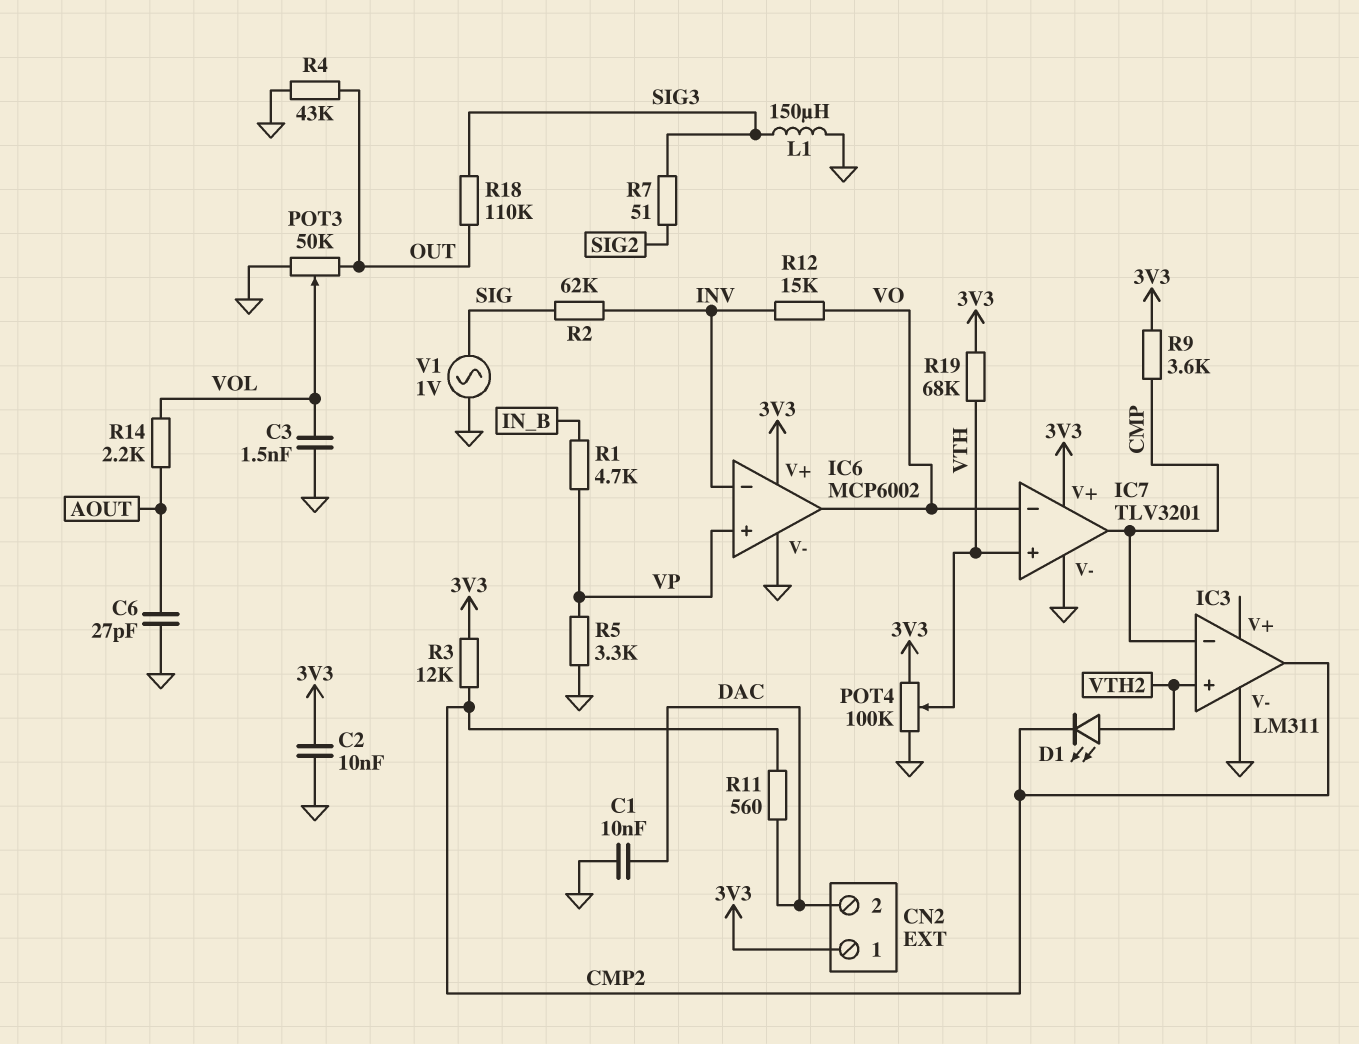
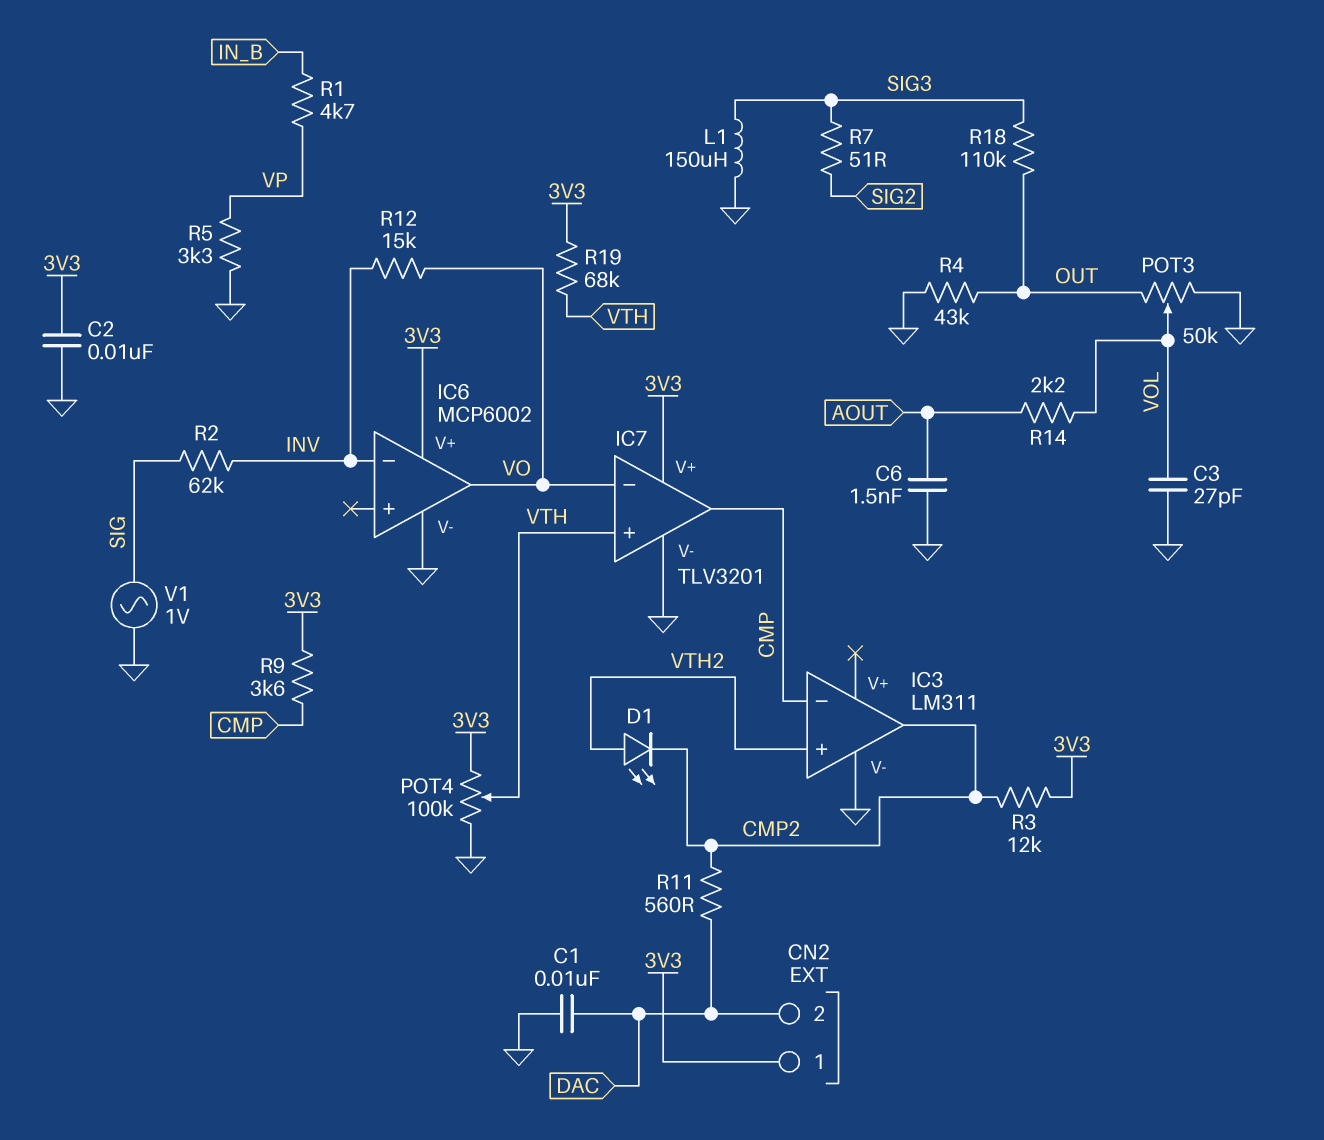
C3: 1.5nF (GND, VOL) -> 27pF (GND, VOL)
C6: 27pF (AOUT, GND) -> 1.5nF (AOUT, GND)
IC6 pin in+: VP -> none

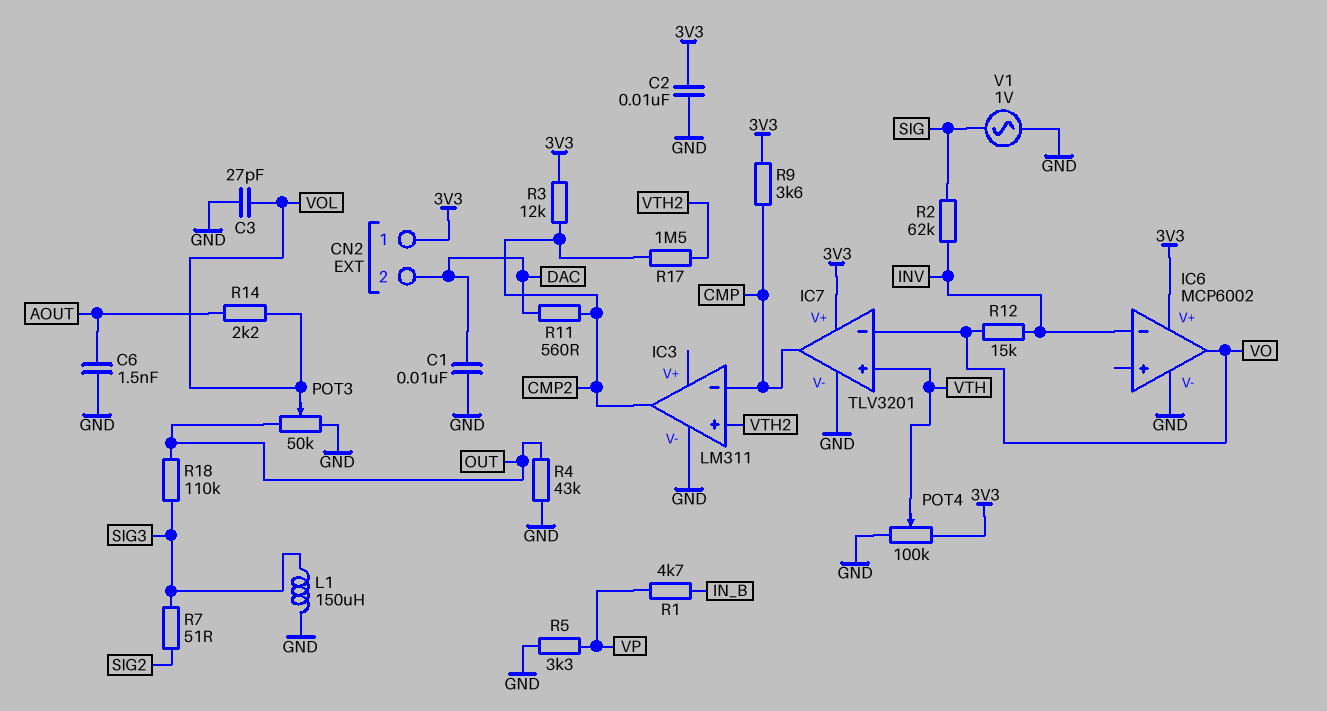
D1: LED (A VTH2, K CMP2) -> none
R17: none -> 1.5M (CMP2, VTH2)
R19: 68k (3V3, VTH) -> none

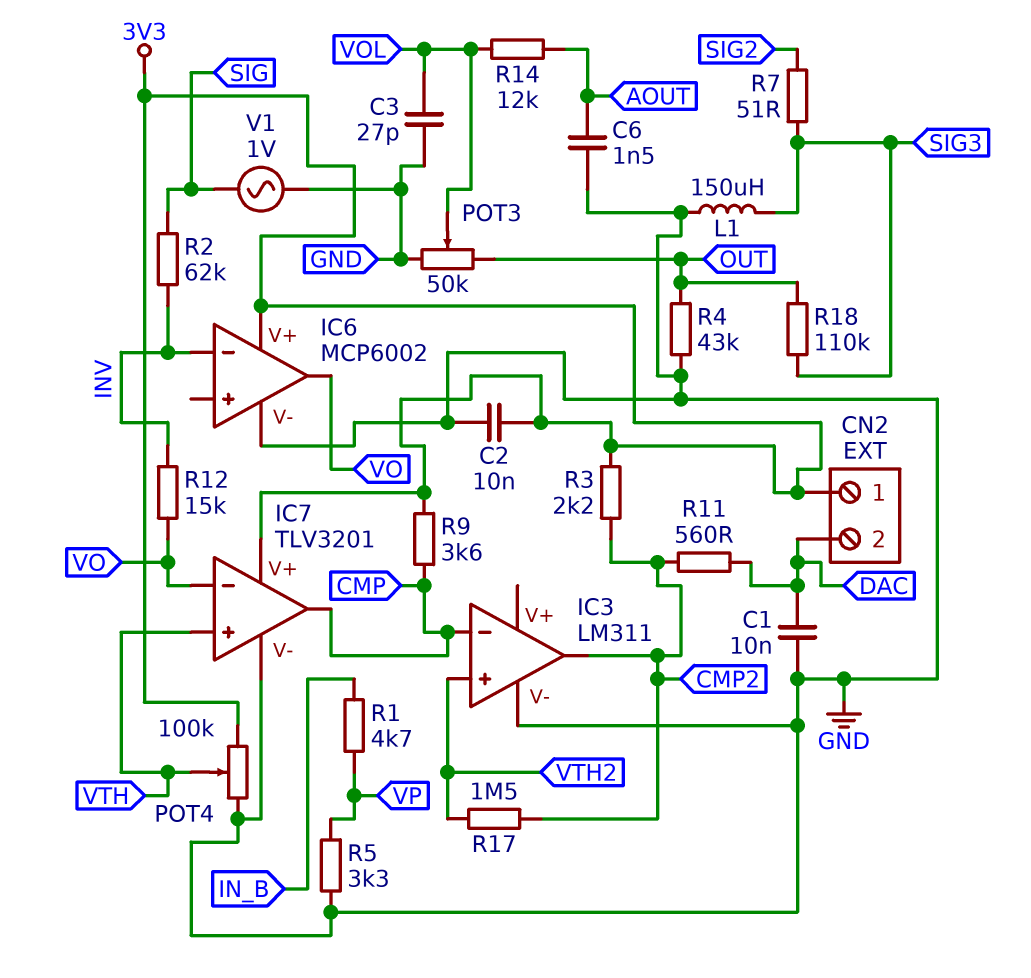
R3: 12k (3V3, CMP2) -> 2.2k (3V3, CMP2)
R14: 2.2k (AOUT, VOL) -> 12k (AOUT, VOL)

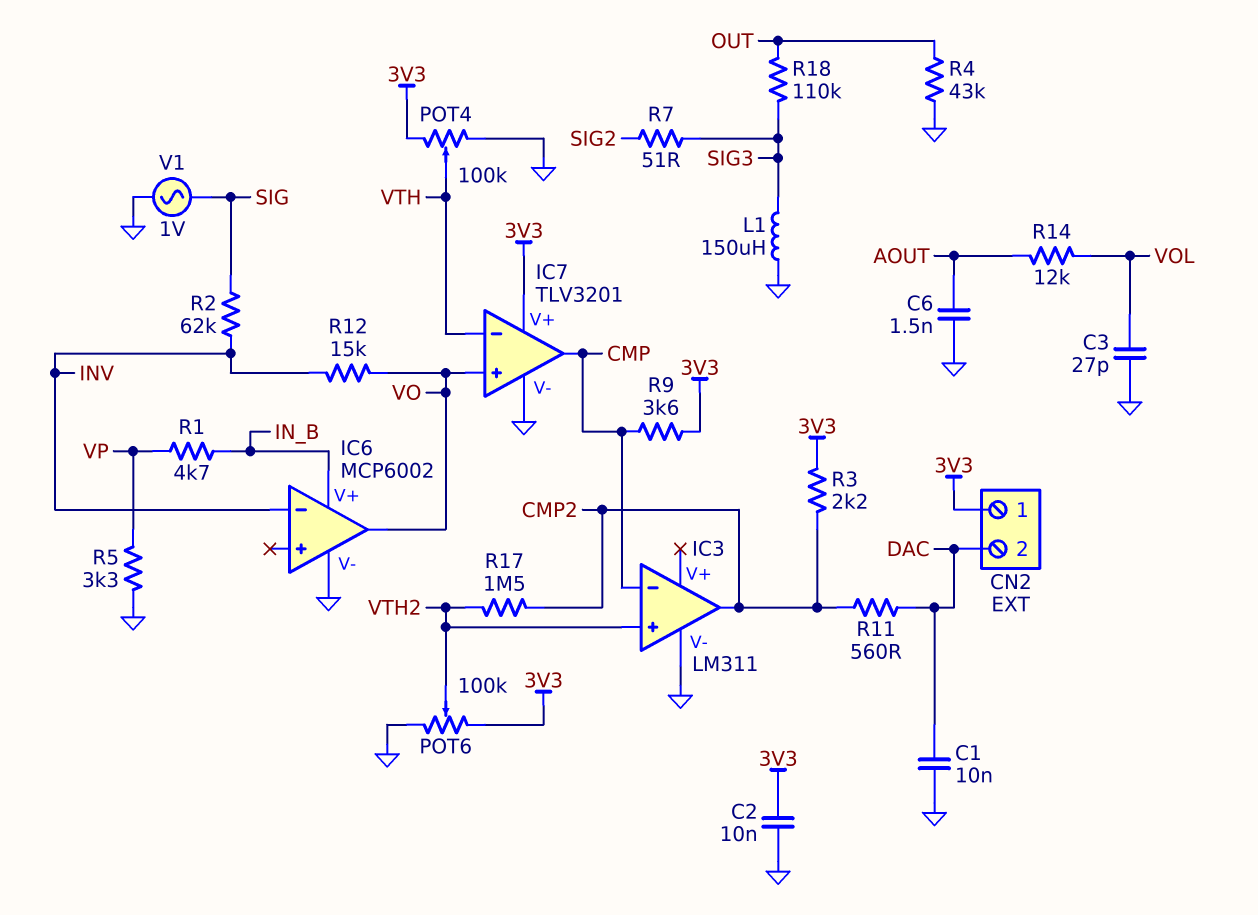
IC6 pin V+: 3V3 -> IN_B
IC7 pin in+: VTH -> VO
IC7 pin in-: VO -> VTH
POT3: 50k (GND, OUT, wiper VOL) -> none
POT6: none -> 100k (3V3, GND, wiper VTH2)

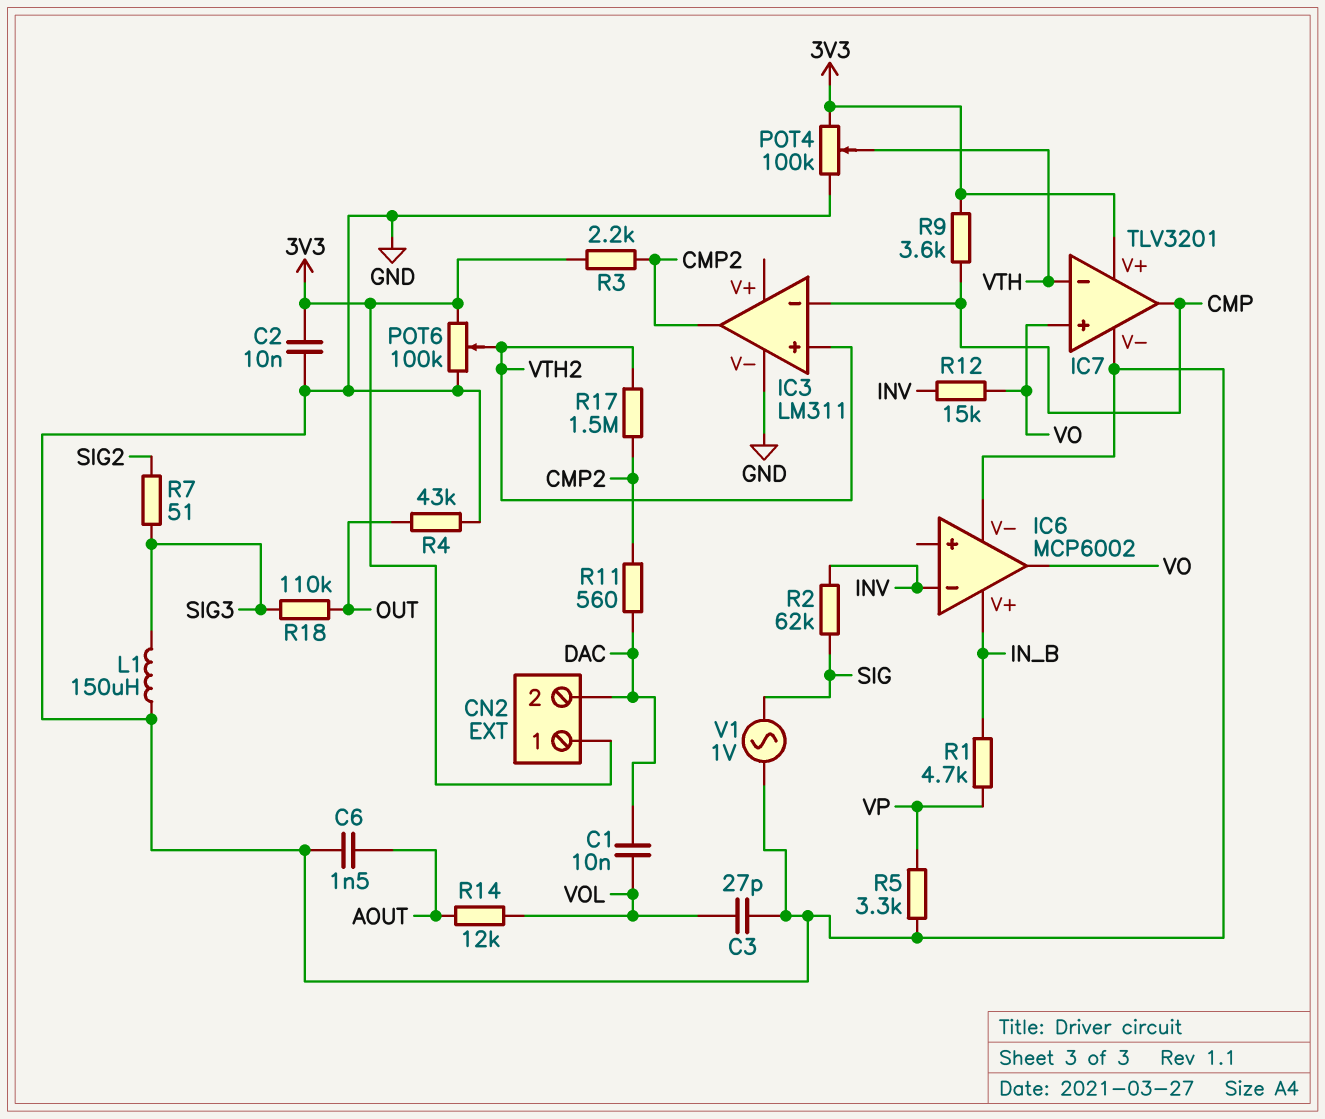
C1: 10nF (DAC, GND) -> 10nF (DAC, VOL)

